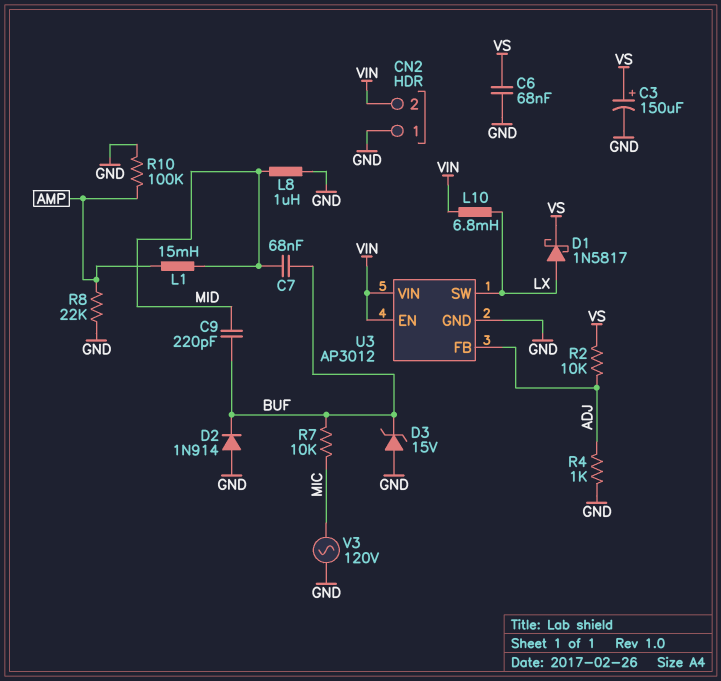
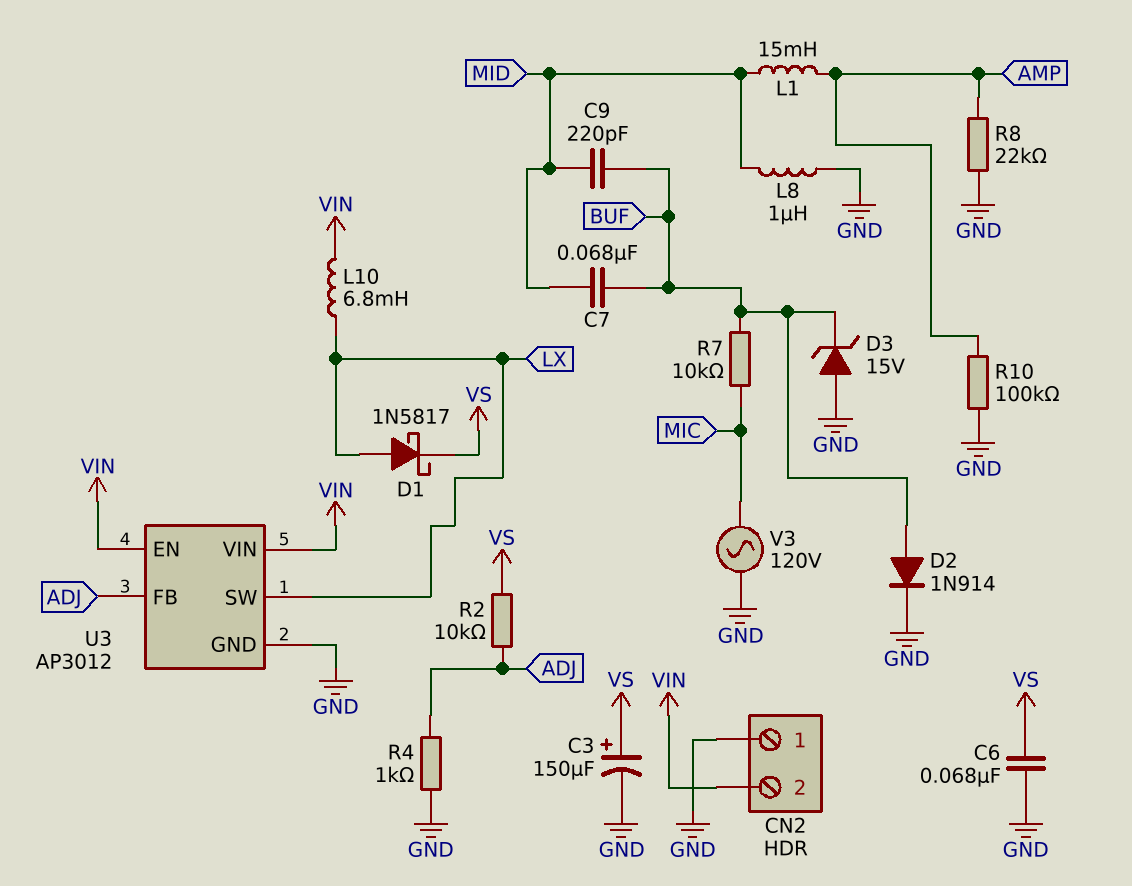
D2: diode 1N914 (A GND, K BUF) -> diode 1N914 (A BUF, K GND)

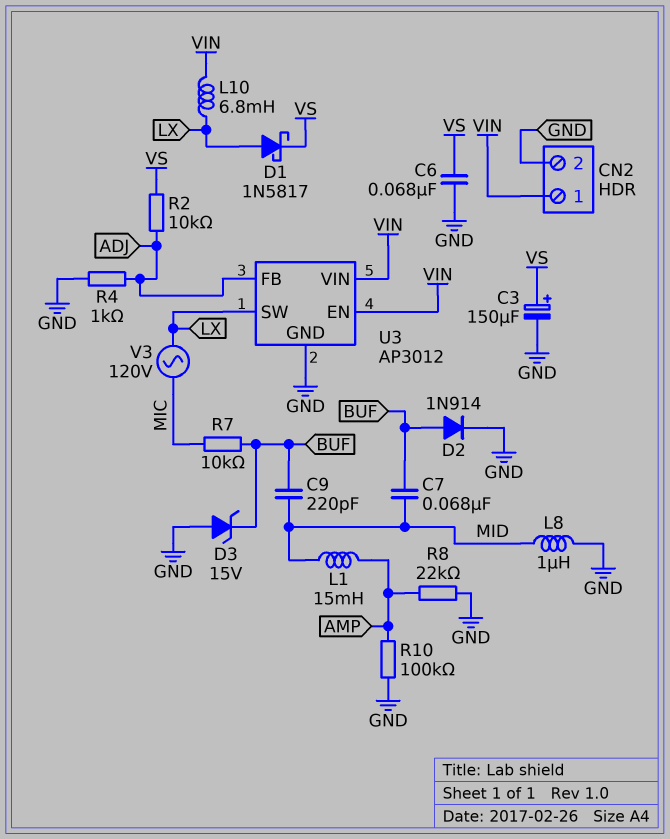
CN2 pin 1: GND -> VIN
CN2 pin 2: VIN -> GND
V3: AC 120V (GND, MIC) -> AC 120V (LX, MIC)

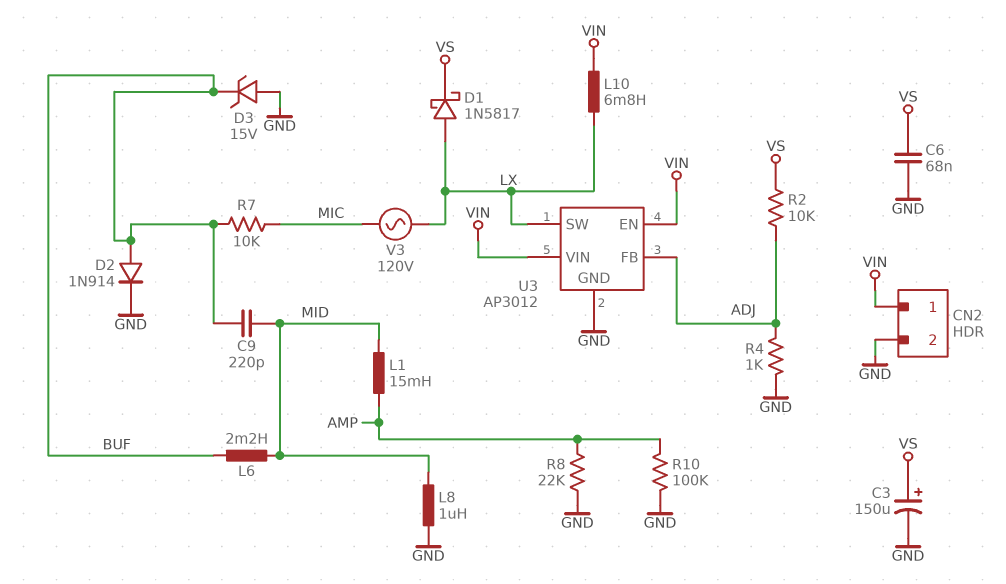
C7: 68nF (BUF, MID) -> none
L6: none -> 2.2mH (BUF, MID)

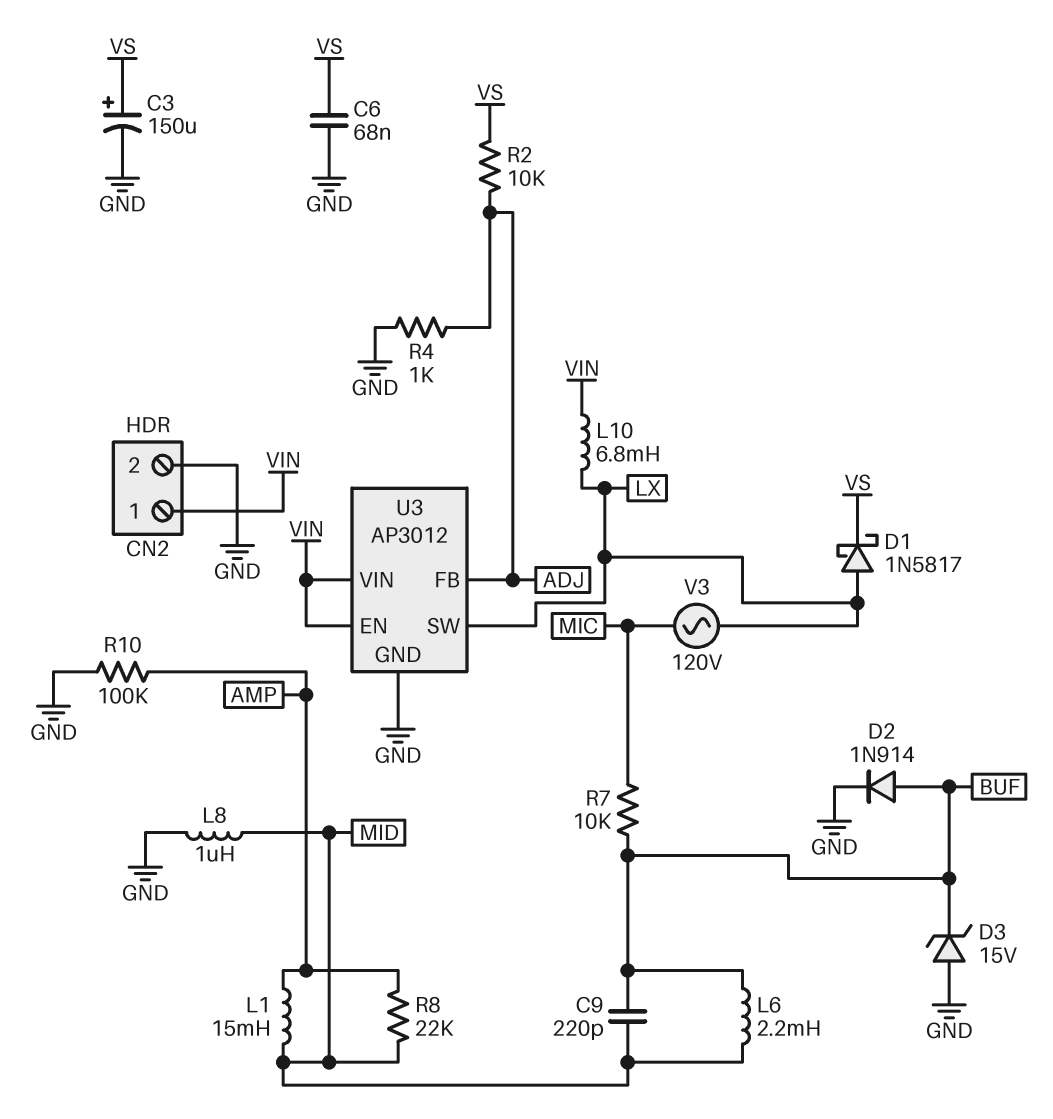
R8: 22k (AMP, GND) -> 22k (AMP, MID)

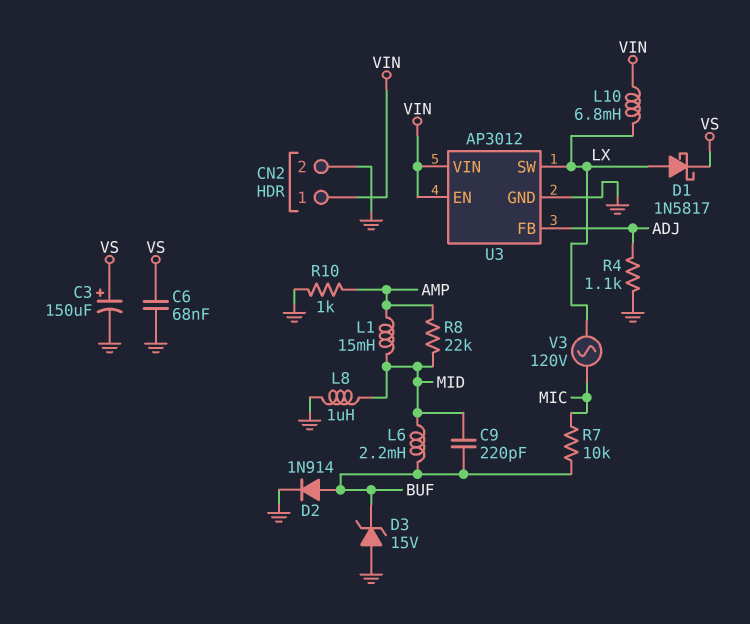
R2: 10k (ADJ, VS) -> none
R4: 1k (ADJ, GND) -> 1.1k (ADJ, GND)
R10: 100k (AMP, GND) -> 1k (AMP, GND)

